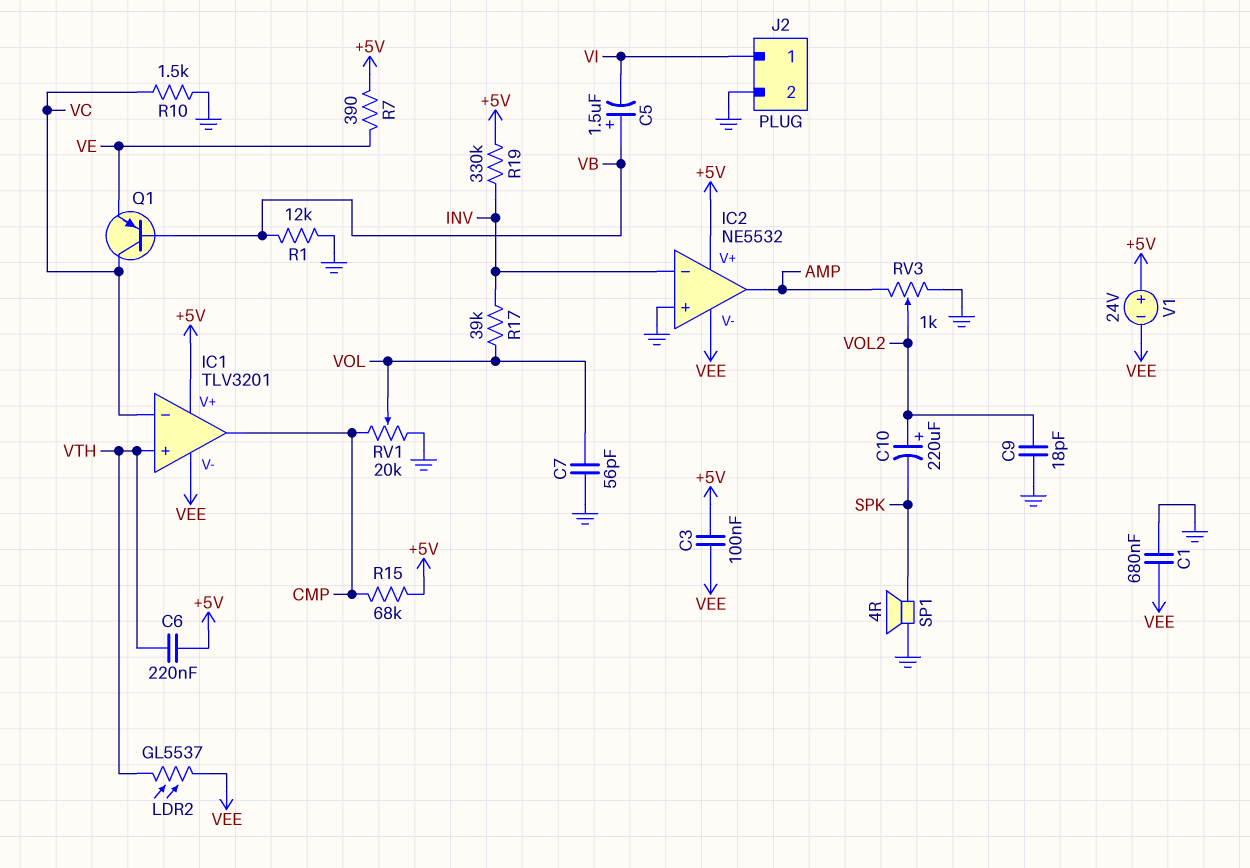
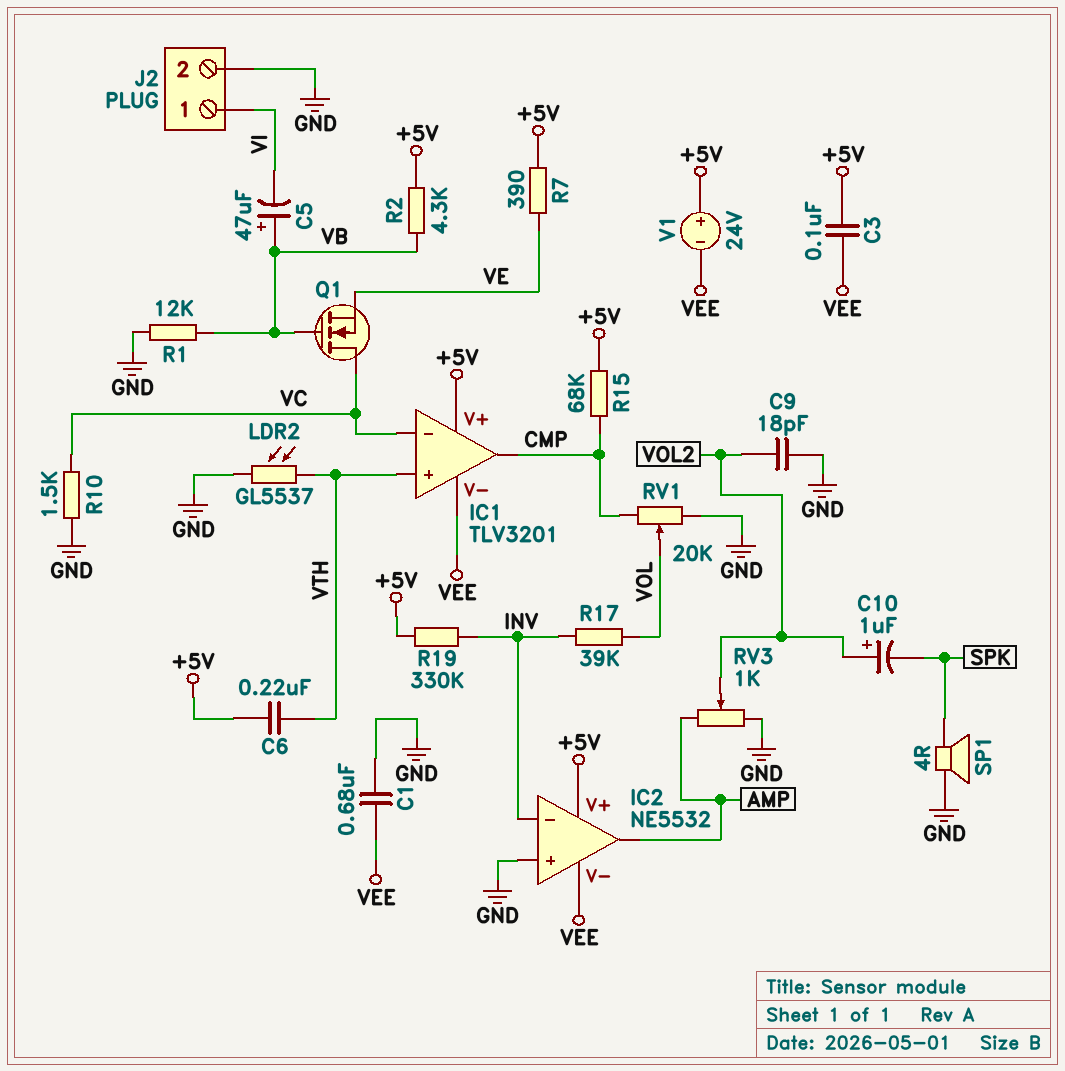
C5: 1.5uF (plus VB, minus VI) -> 47uF (plus VB, minus VI)
C7: 56pF (GND, VOL) -> none
C10: 220uF (plus VOL2, minus SPK) -> 1uF (plus VOL2, minus SPK)
LDR2: GL5537 (VEE, VTH) -> GL5537 (GND, VTH)
Q1: PNP (B VB, C VC, E VE) -> NMOS (G VB, D VC, S VE)
R2: none -> 4.3k (+5V, VB)

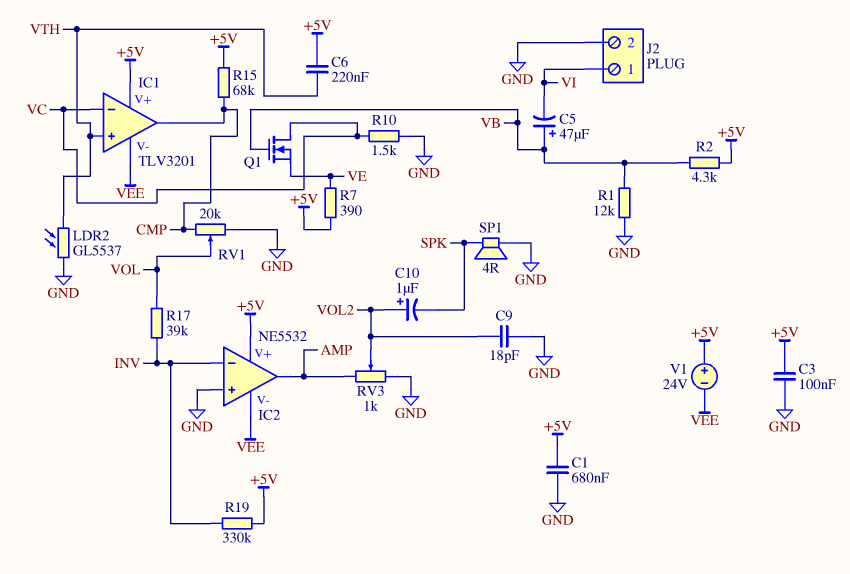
C1: 680nF (GND, VEE) -> 680nF (+5V, GND)
C3: 100nF (+5V, VEE) -> 100nF (+5V, GND)

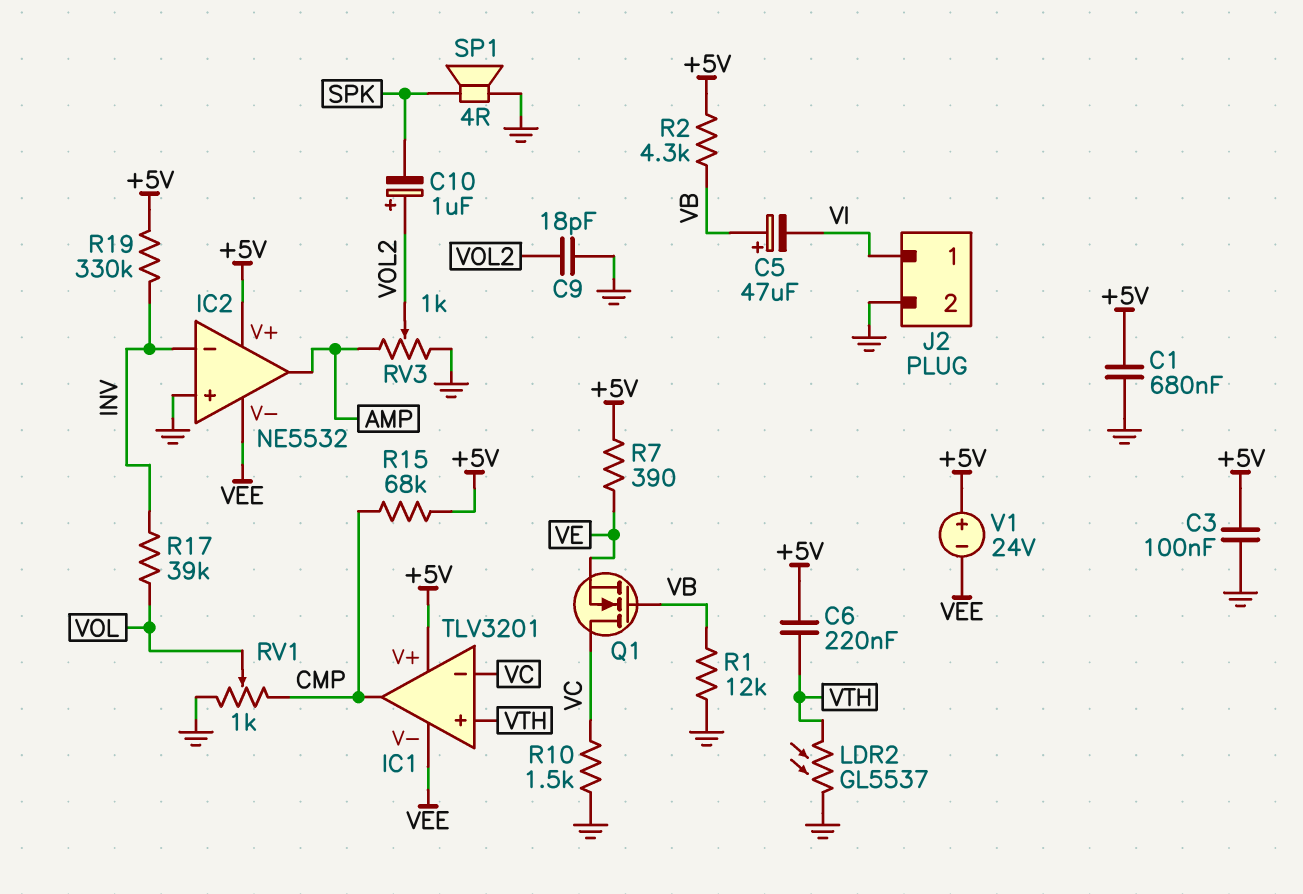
RV1: 20k (CMP, GND, wiper VOL) -> 1k (CMP, GND, wiper VOL)

